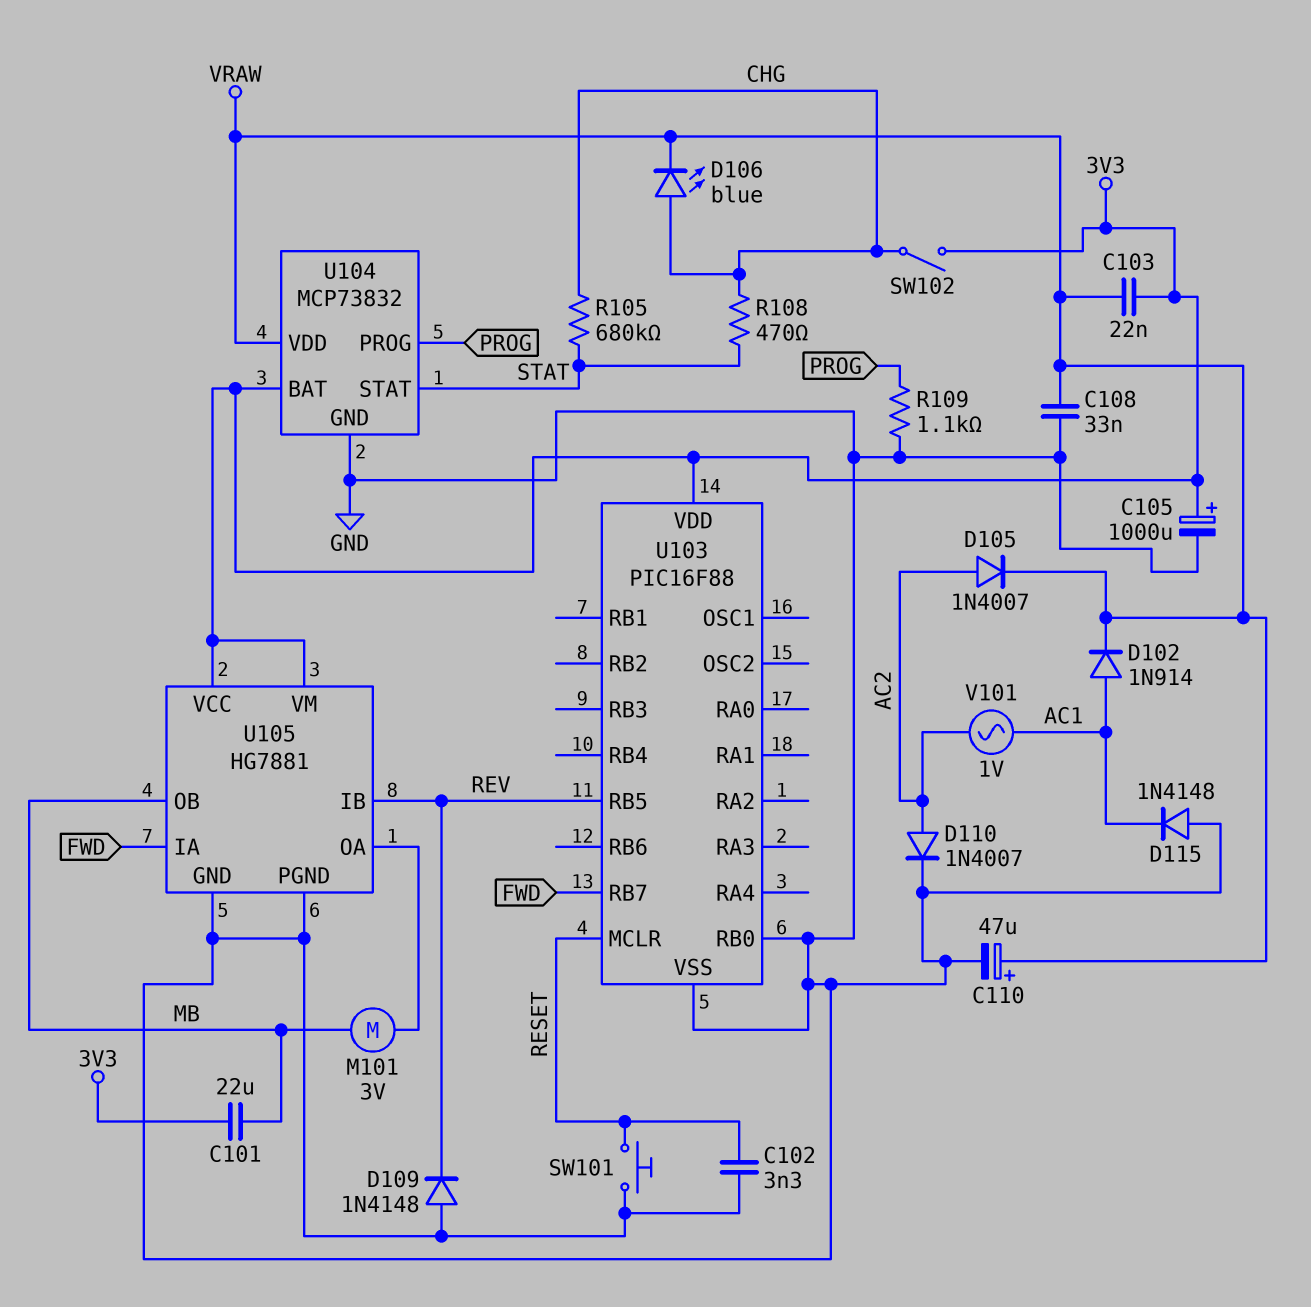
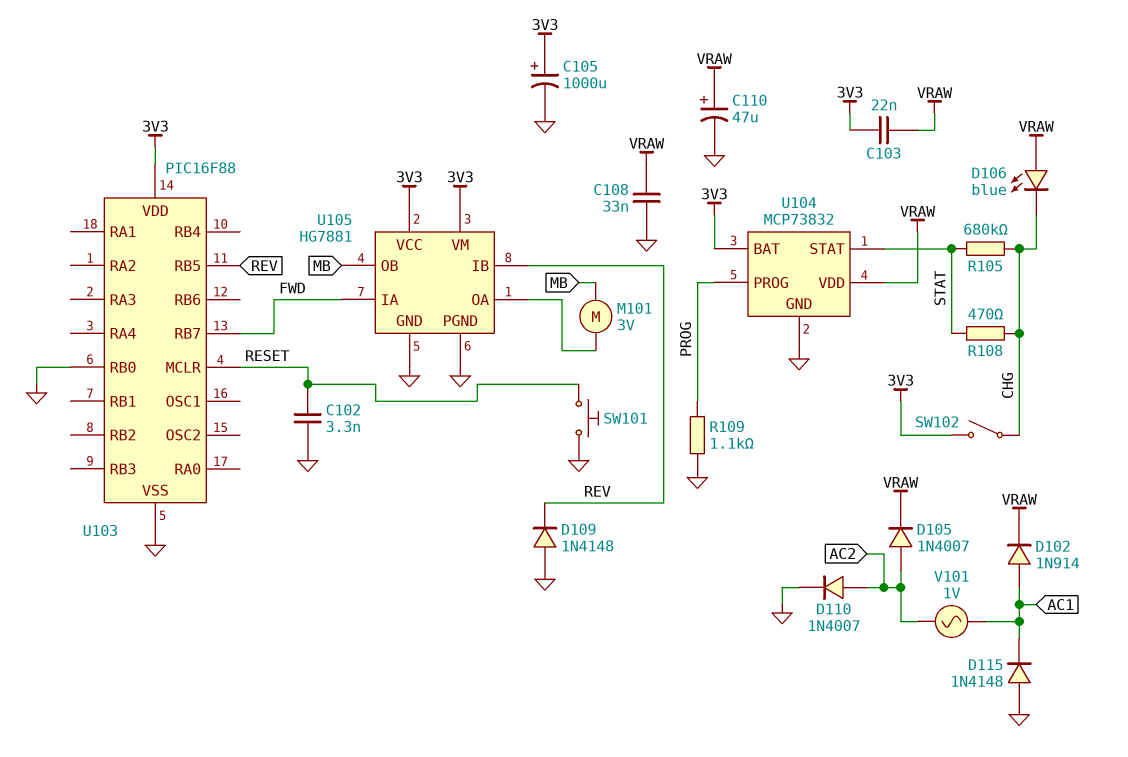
C101: 22uF (3V3, MB) -> none
D106: LED blue (A CHG, K VRAW) -> LED blue (A VRAW, K CHG)

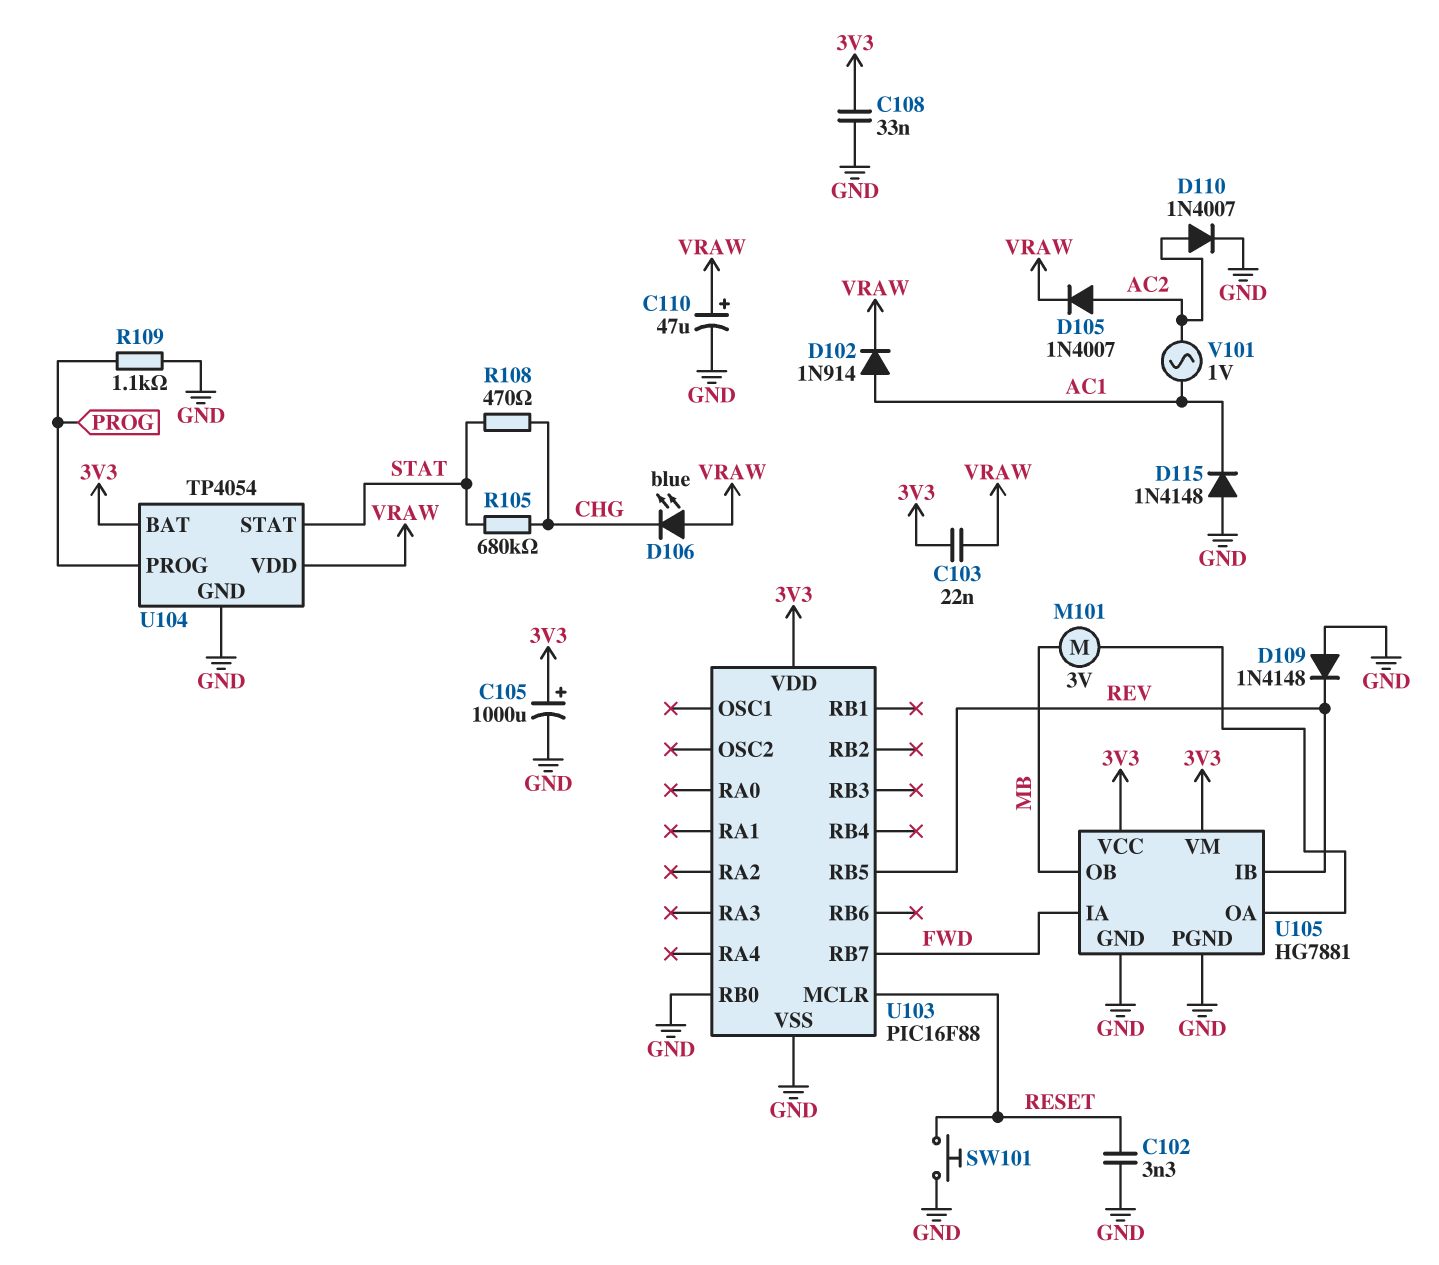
C108: 33nF (GND, VRAW) -> 33nF (3V3, GND)
SW102: switch (3V3, CHG) -> none
U104: MCP73832 -> TP4054

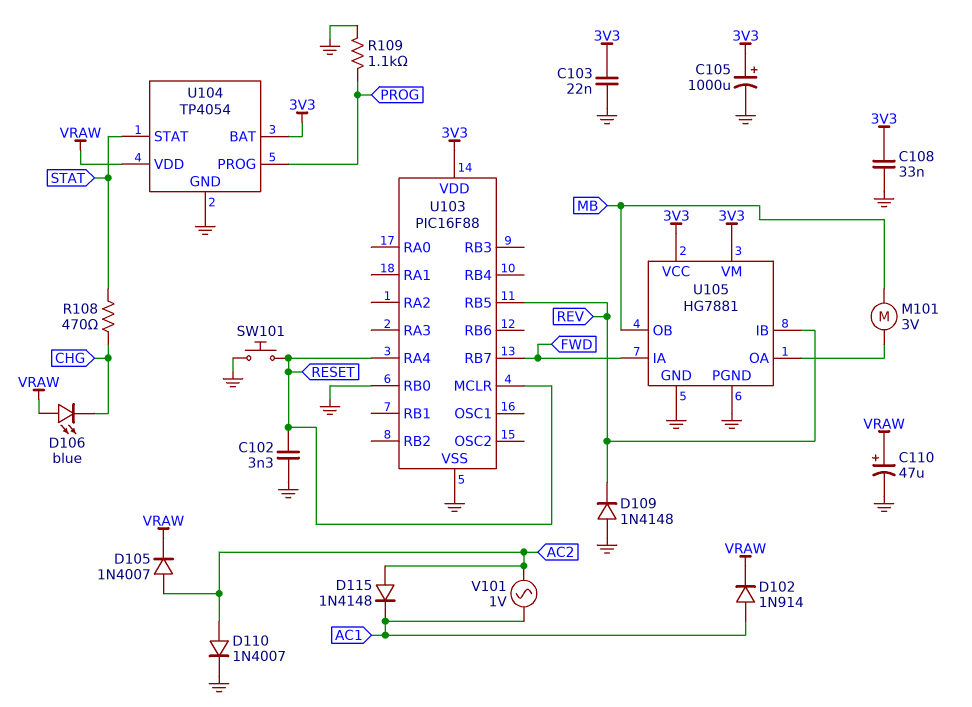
C103: 22nF (3V3, VRAW) -> 22nF (3V3, GND)
D115: diode 1N4148 (A GND, K AC1) -> diode 1N4148 (A AC2, K AC1)
R105: 680k (CHG, STAT) -> none
U103 pin RA4: none -> RESET

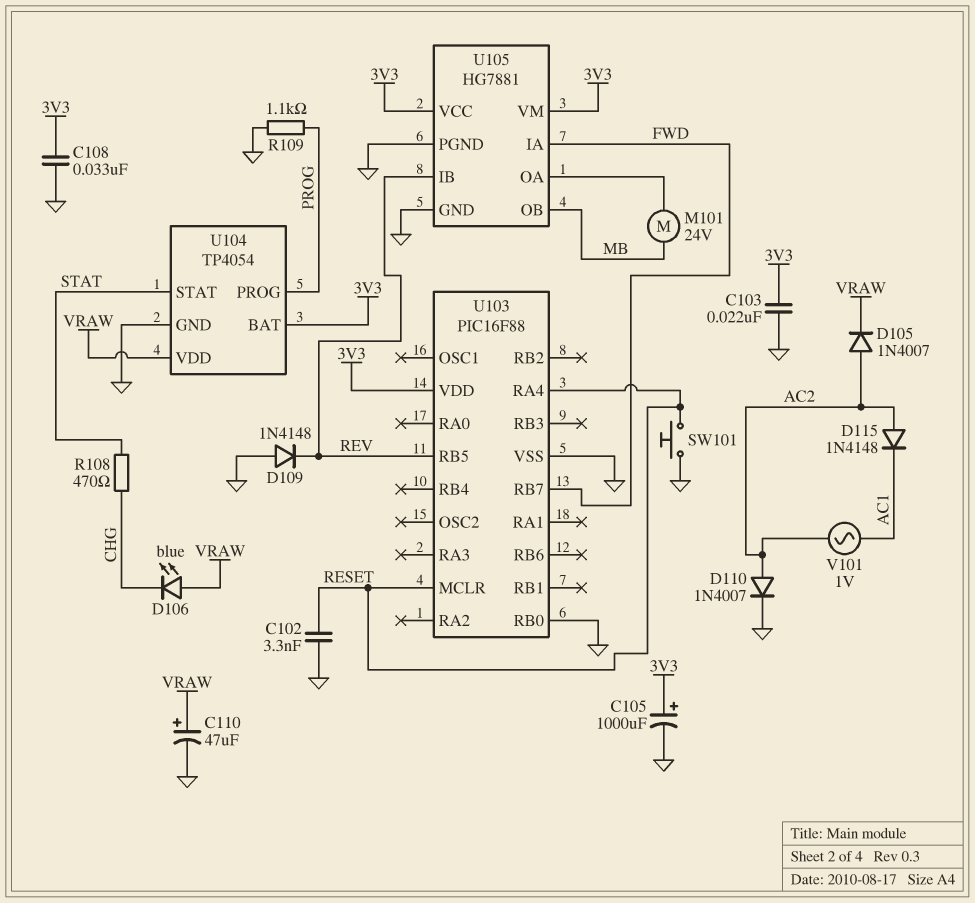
D102: diode 1N914 (A AC1, K VRAW) -> none
M101: motor 3V (MB, U105/OA) -> motor 24V (MB, U105/OA)

